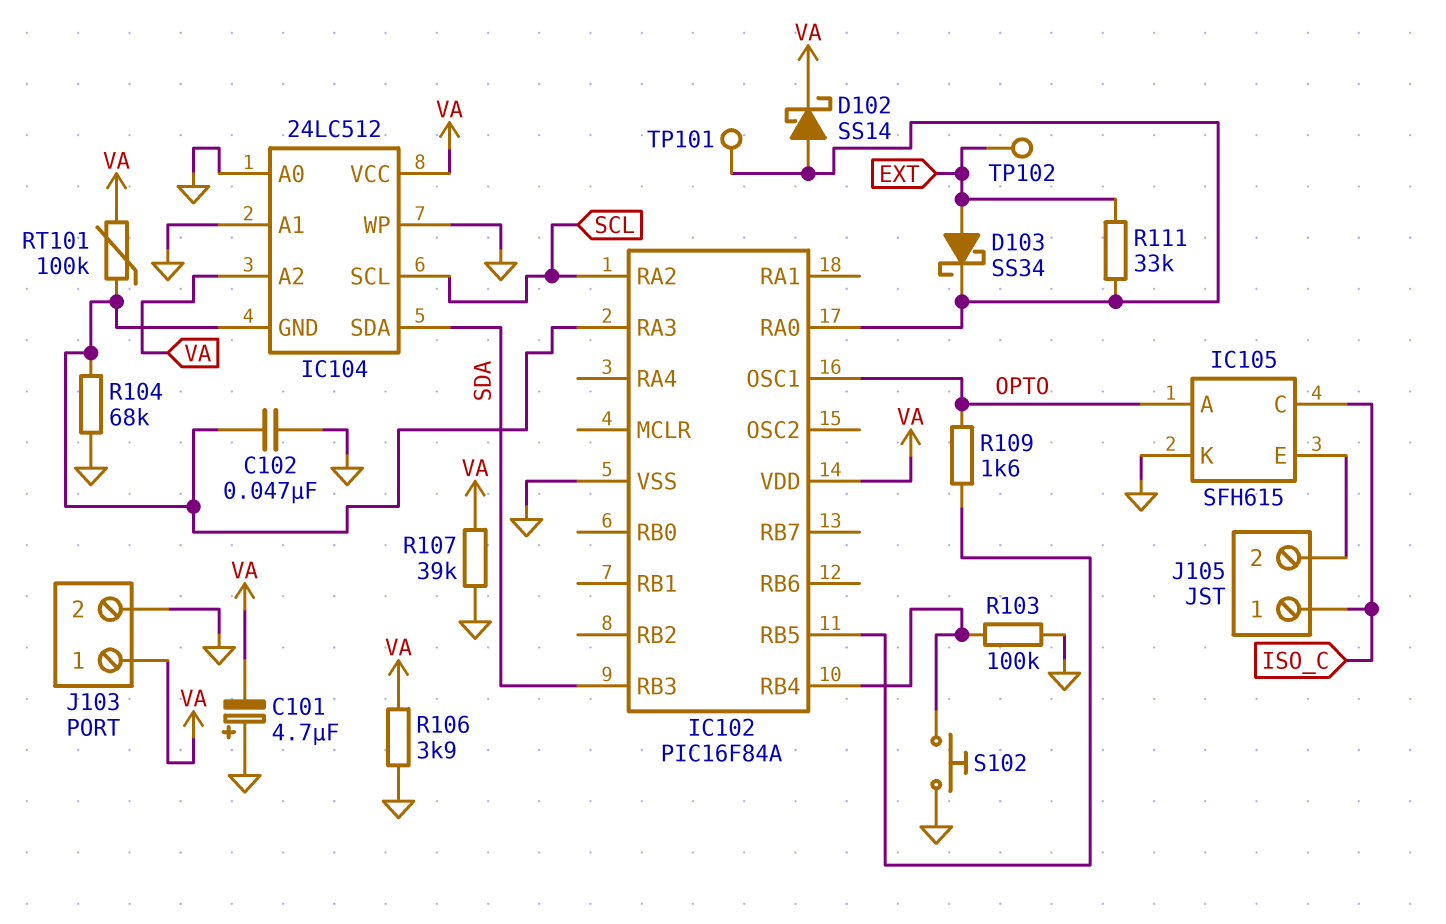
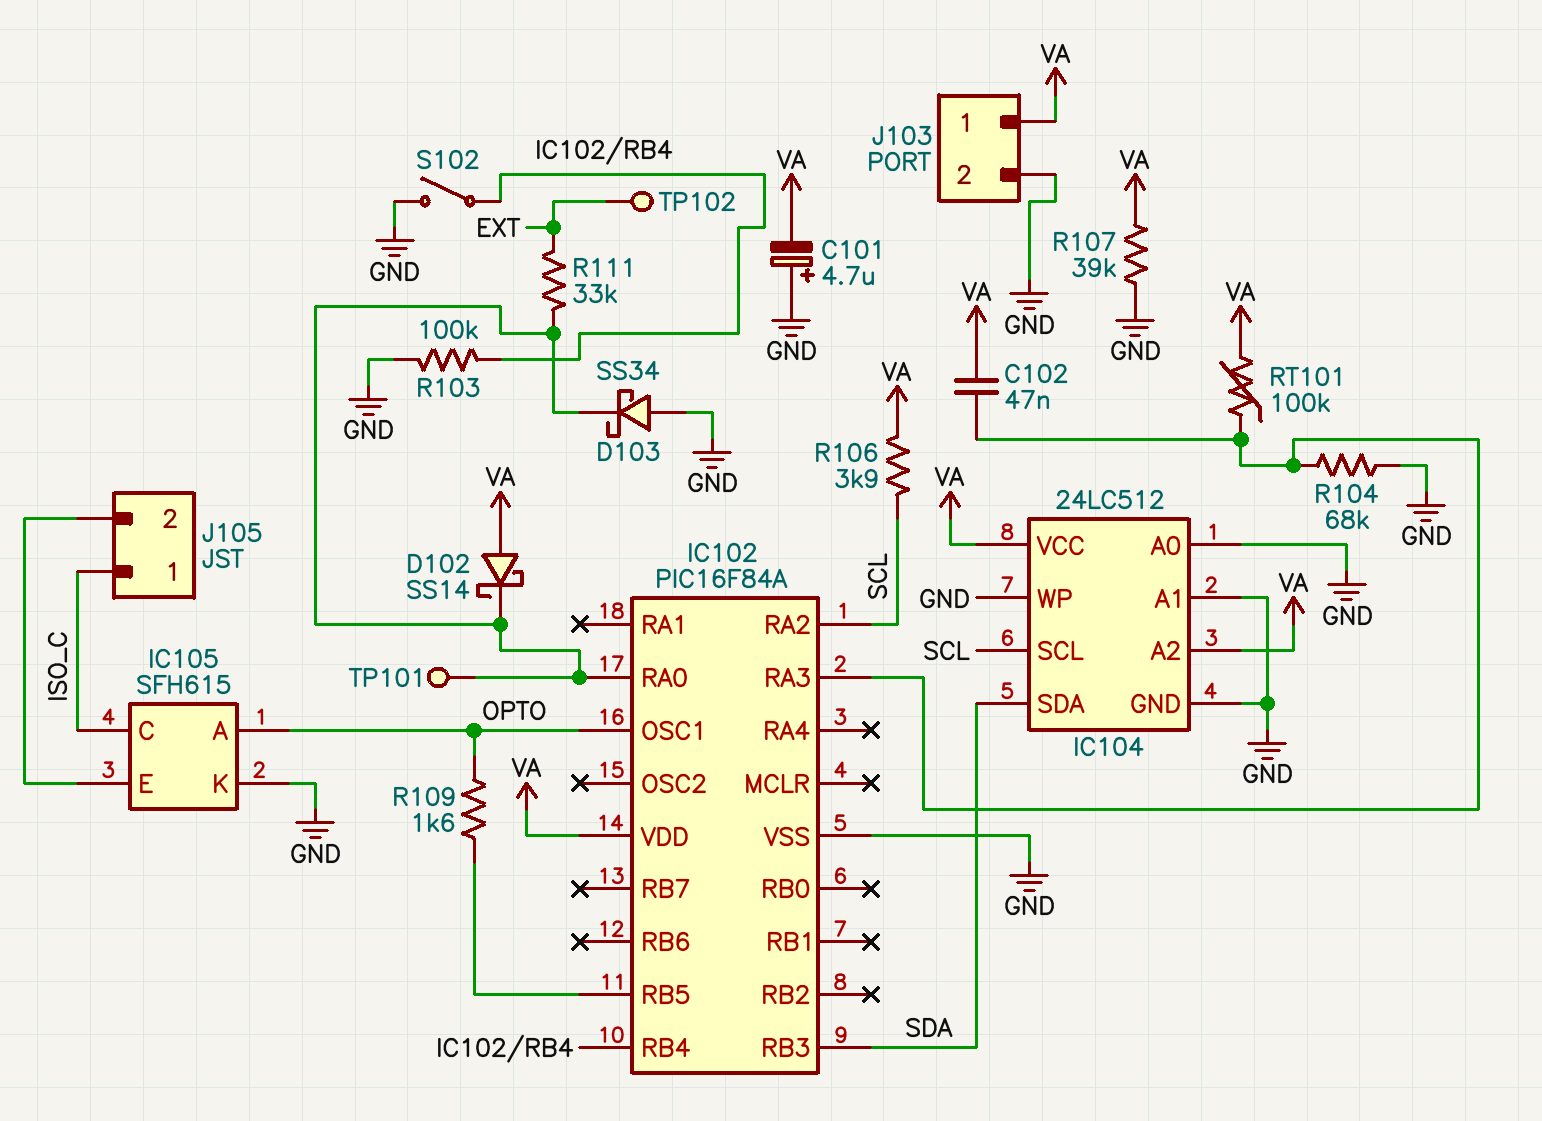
C102: 47nF (GND, IC102/RA3) -> 47nF (IC102/RA3, VA)
D102: schottky SS14 (A IC102/RA0, K VA) -> schottky SS14 (A VA, K IC102/RA0)
D103: schottky SS34 (A EXT, K IC102/RA0) -> schottky SS34 (A GND, K IC102/RA0)
IC104 pin GND: IC102/RA3 -> GND
R106: 3.9k (GND, VA) -> 3.9k (SCL, VA)
S102: button (GND, IC102/RB4) -> switch (GND, IC102/RB4)

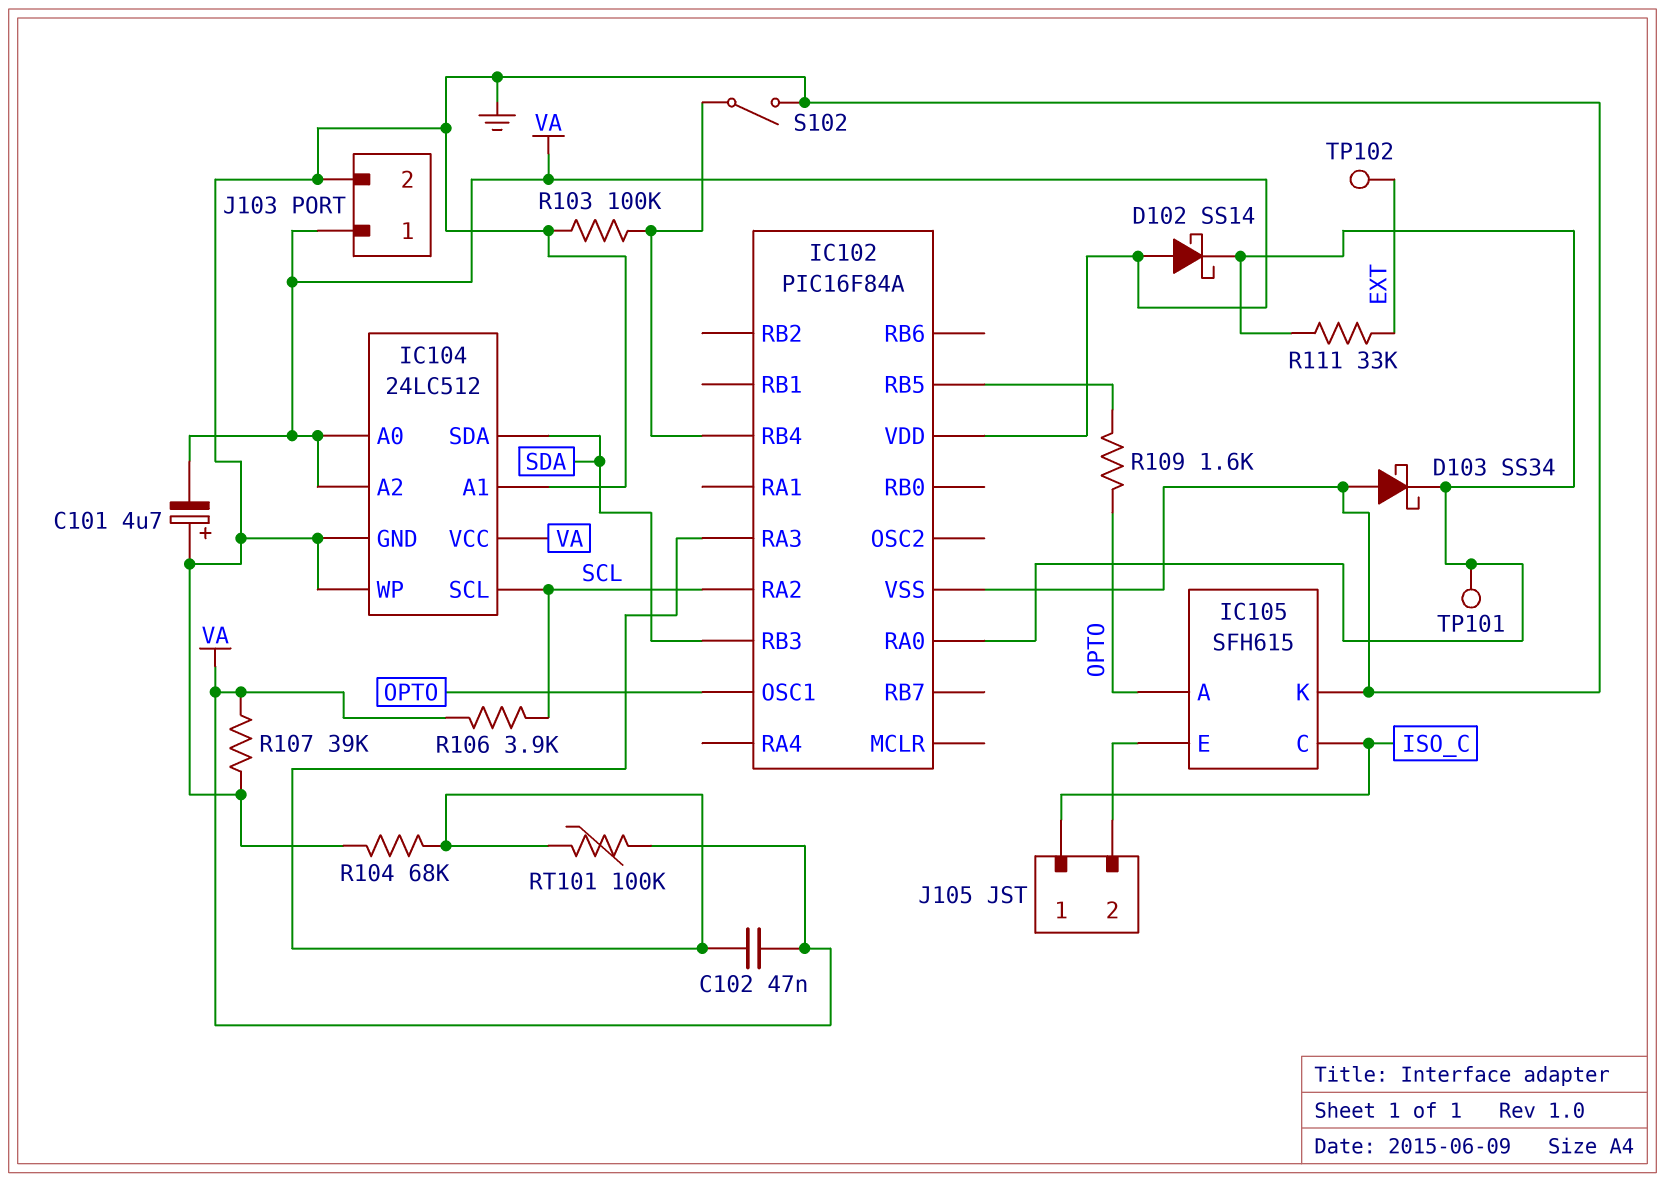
IC104 pin A0: GND -> VA

